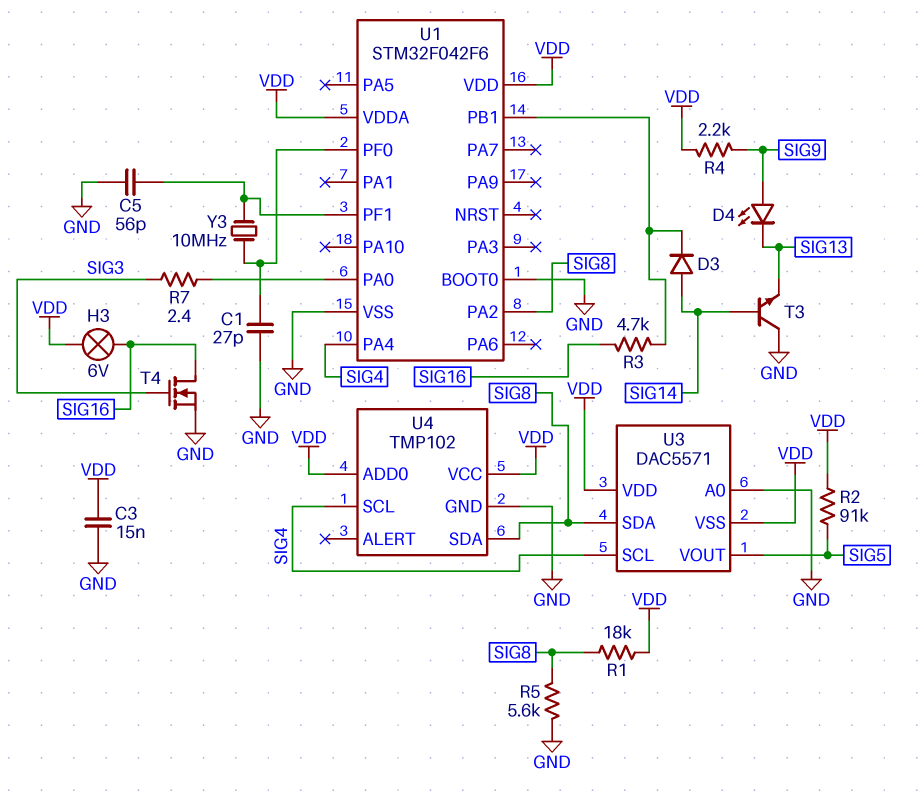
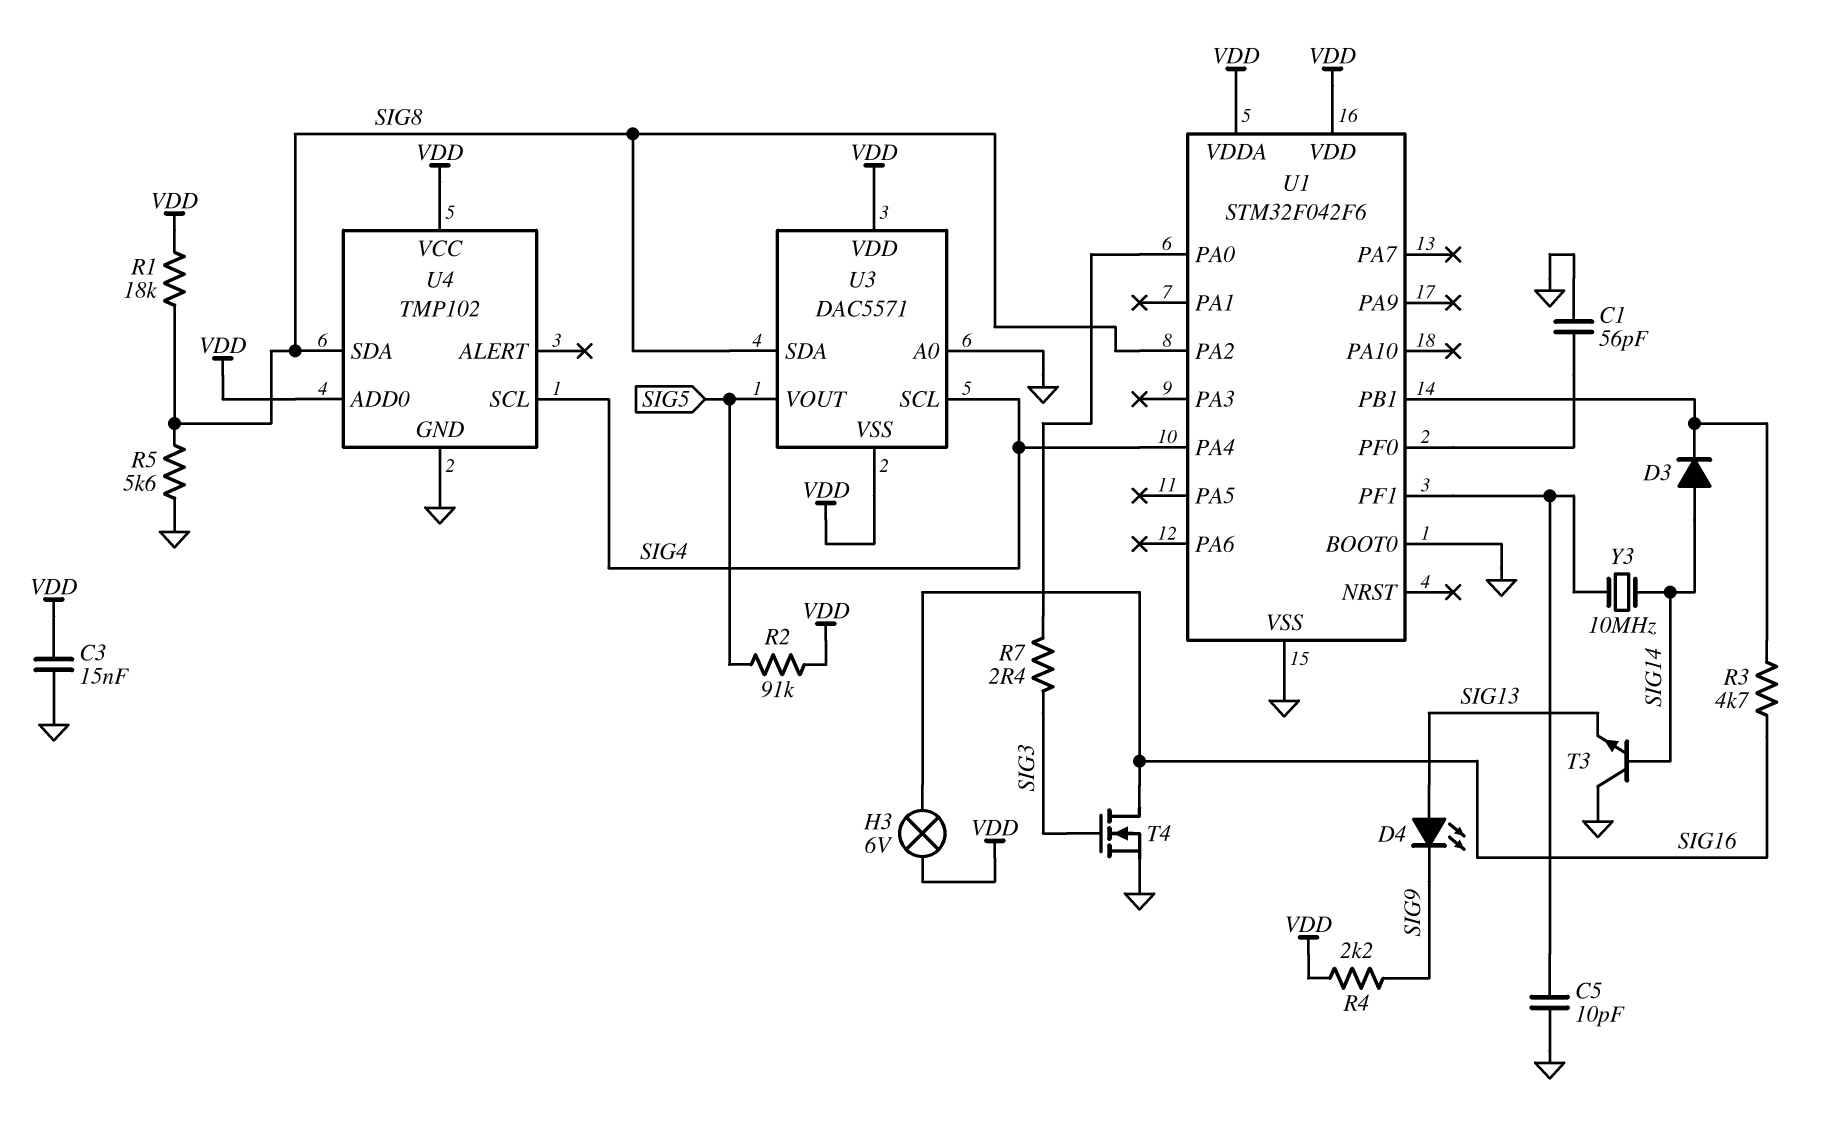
C1: 27pF (GND, U1/PF0) -> 56pF (GND, U1/PF0)
C5: 56pF (GND, U1/PF1) -> 10pF (GND, U1/PF1)
D4: LED (A SIG9, K SIG13) -> LED (A SIG13, K SIG9)
Y3: 10MHz (U1/PF0, U1/PF1) -> 10MHz (SIG14, U1/PF1)

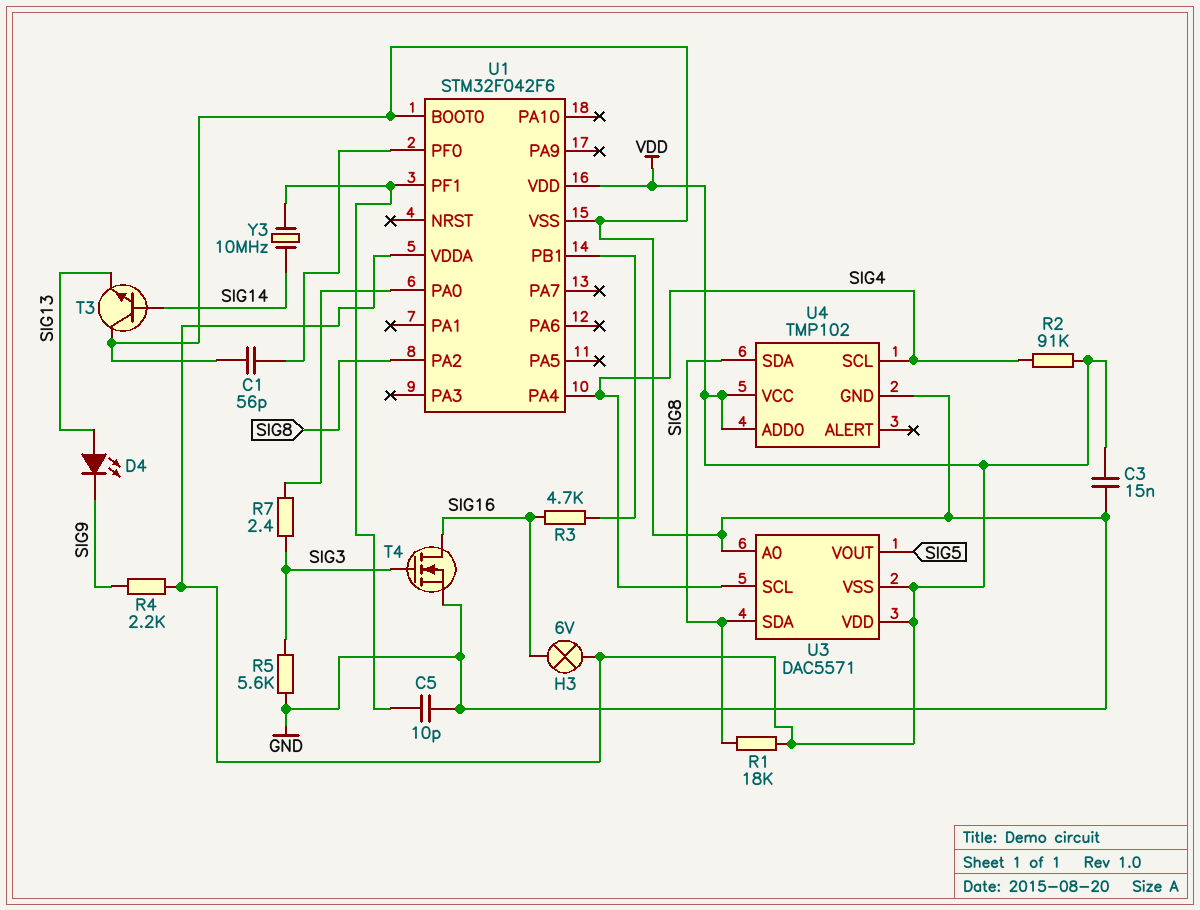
D3: diode (A SIG14, K U1/PB1) -> none
R2: 91k (SIG5, VDD) -> 91k (SIG4, VDD)
R5: 5.6k (GND, SIG8) -> 5.6k (GND, SIG3)

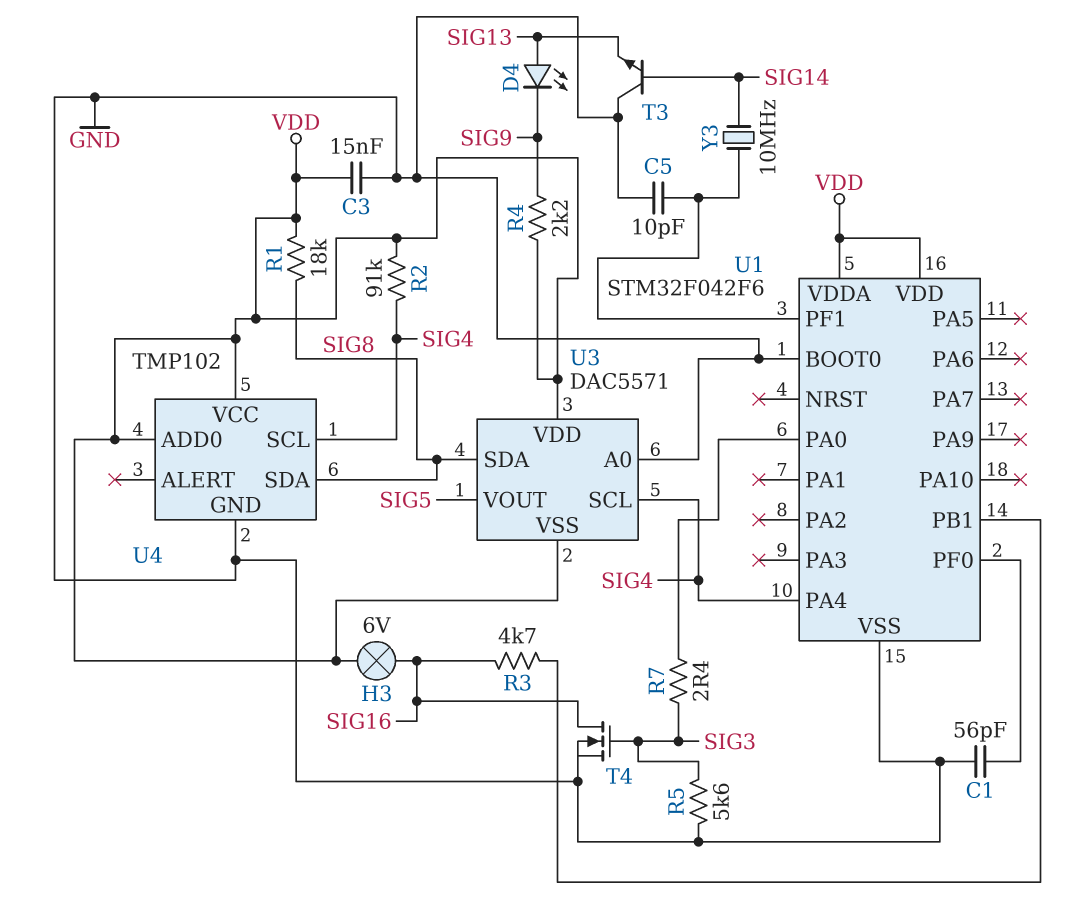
U1 pin PA2: SIG8 -> none

